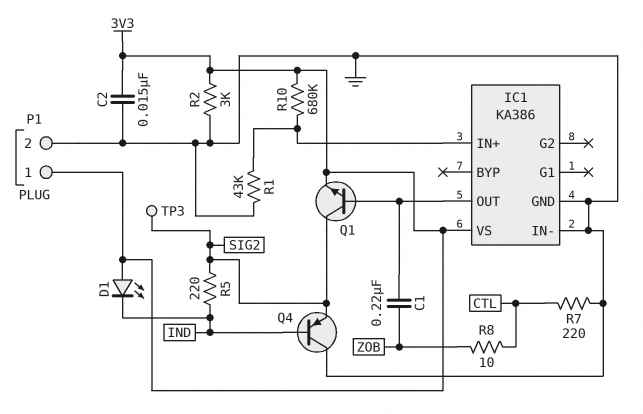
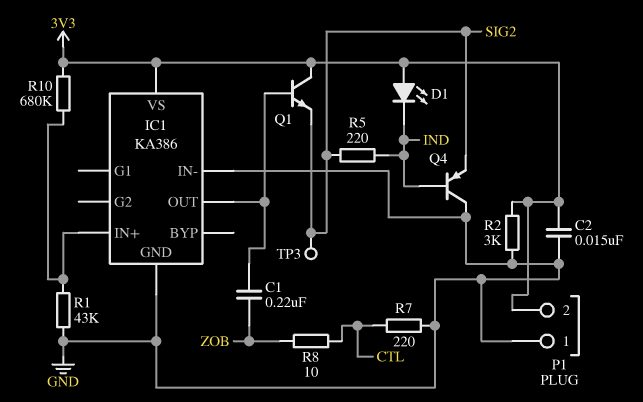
P1 pin 1: 3V3 -> GND
P1 pin 2: GND -> 3V3
Q1: NPN (B IC1/OUT, C SIG2, E 3V3) -> NPN (B IC1/OUT, C 3V3, E SIG2)

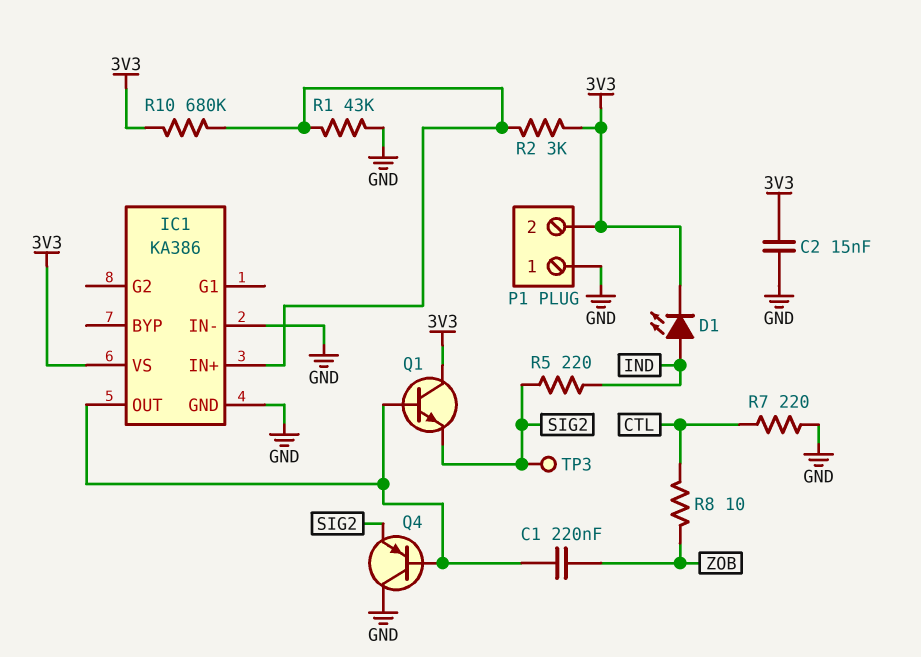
D1: LED (A 3V3, K IND) -> LED (A IND, K 3V3)
Q4: PNP (B IND, C GND, E SIG2) -> PNP (B IC1/OUT, C GND, E SIG2)
R2: 3k (3V3, GND) -> 3k (3V3, IC1/IN+)

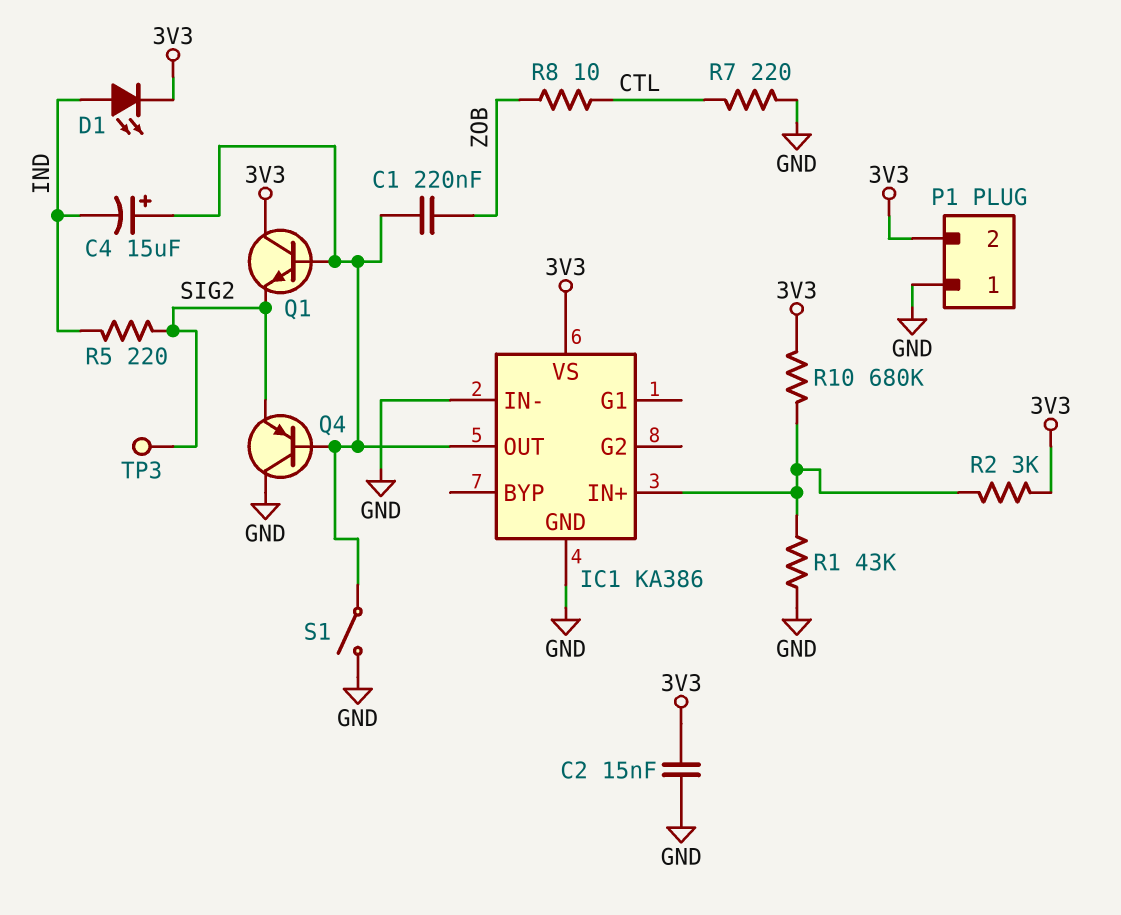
C4: none -> 15uF (plus IC1/OUT, minus IND)
S1: none -> switch (GND, IC1/OUT)

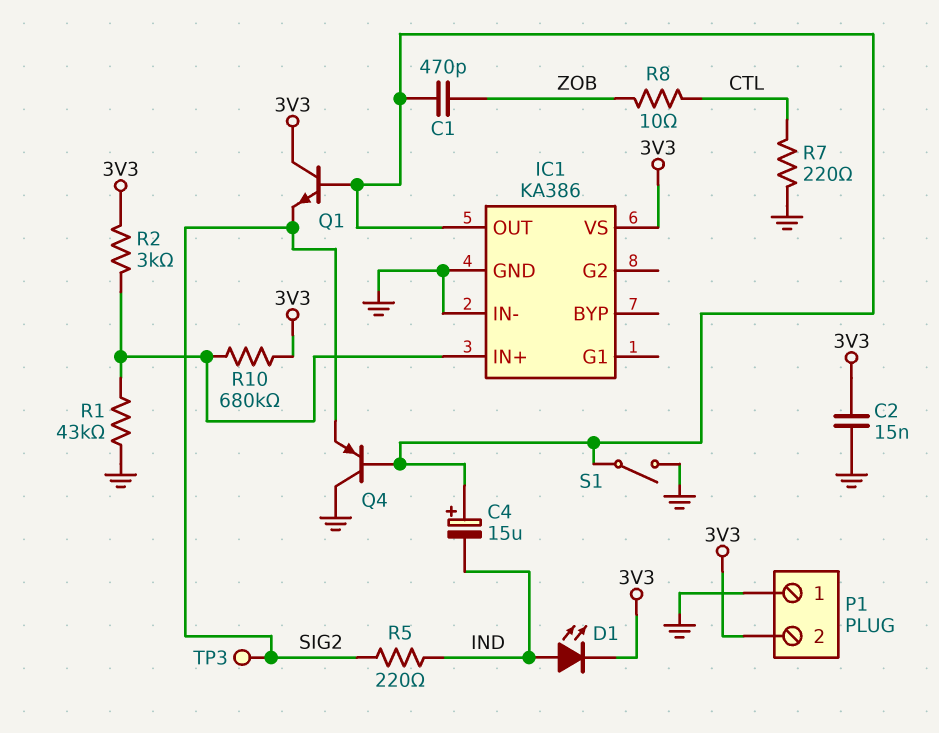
C1: 220nF (IC1/OUT, ZOB) -> 470pF (IC1/OUT, ZOB)

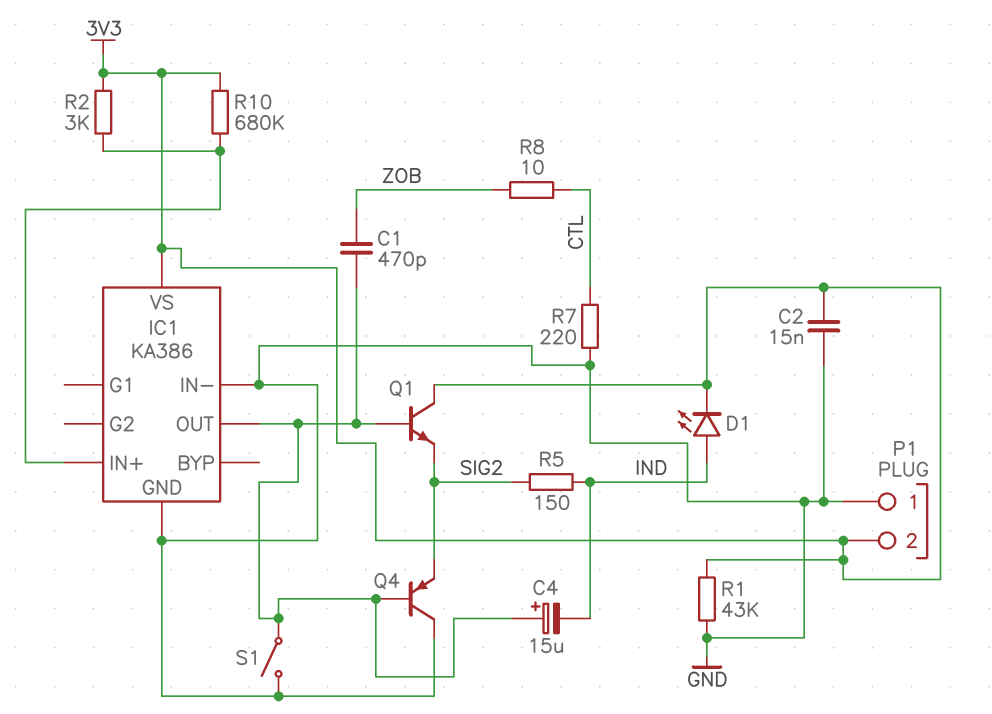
R1: 43k (GND, IC1/IN+) -> 43k (3V3, GND)
R5: 220 (IND, SIG2) -> 150 (IND, SIG2)
TP3: test point (SIG2) -> none

